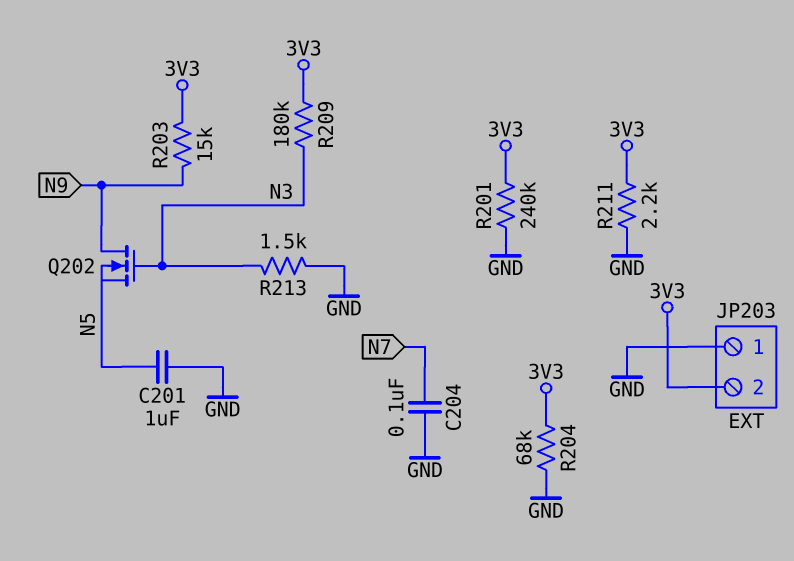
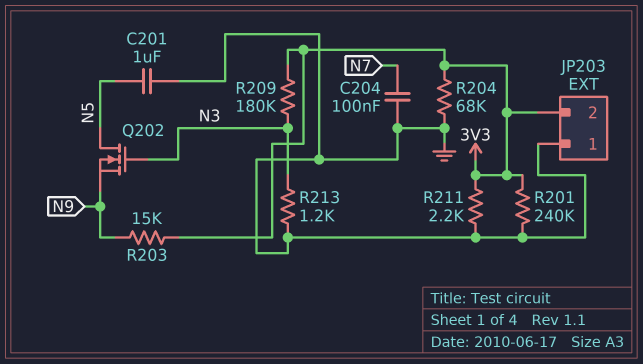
Q202: NMOS (G N3, D N9, S N5) -> NMOS (G N3, D N5, S N9)
R213: 1.5k (GND, N3) -> 1.2k (GND, N3)

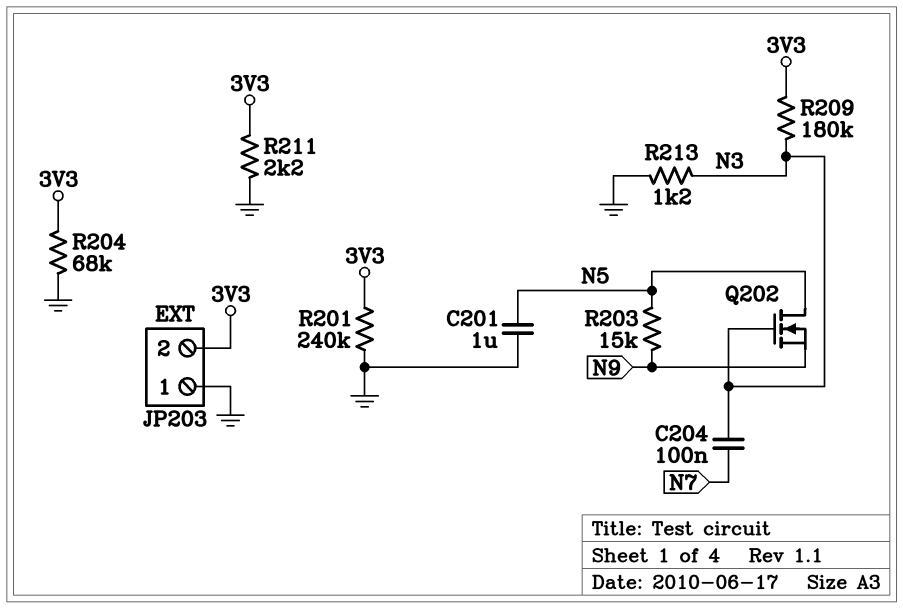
C204: 100nF (GND, N7) -> 100nF (N3, N7)
R203: 15k (3V3, N9) -> 15k (N5, N9)

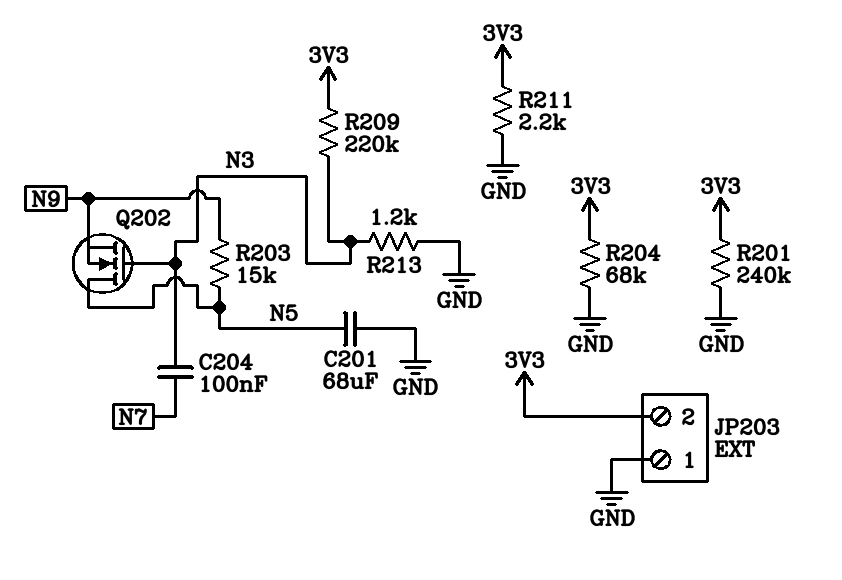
C201: 1uF (GND, N5) -> 68uF (GND, N5)
R209: 180k (3V3, N3) -> 220k (3V3, N3)

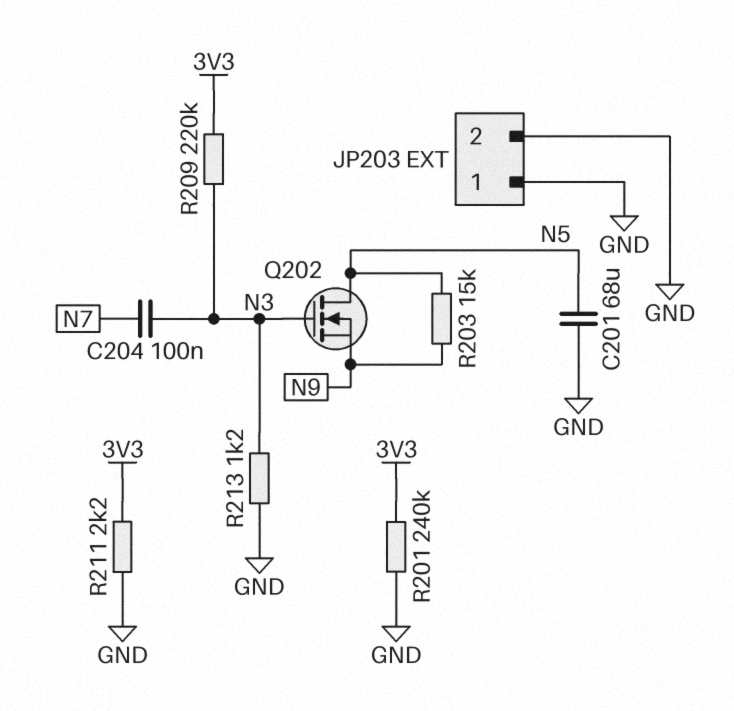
JP203 pin 2: 3V3 -> GND
R204: 68k (3V3, GND) -> none

